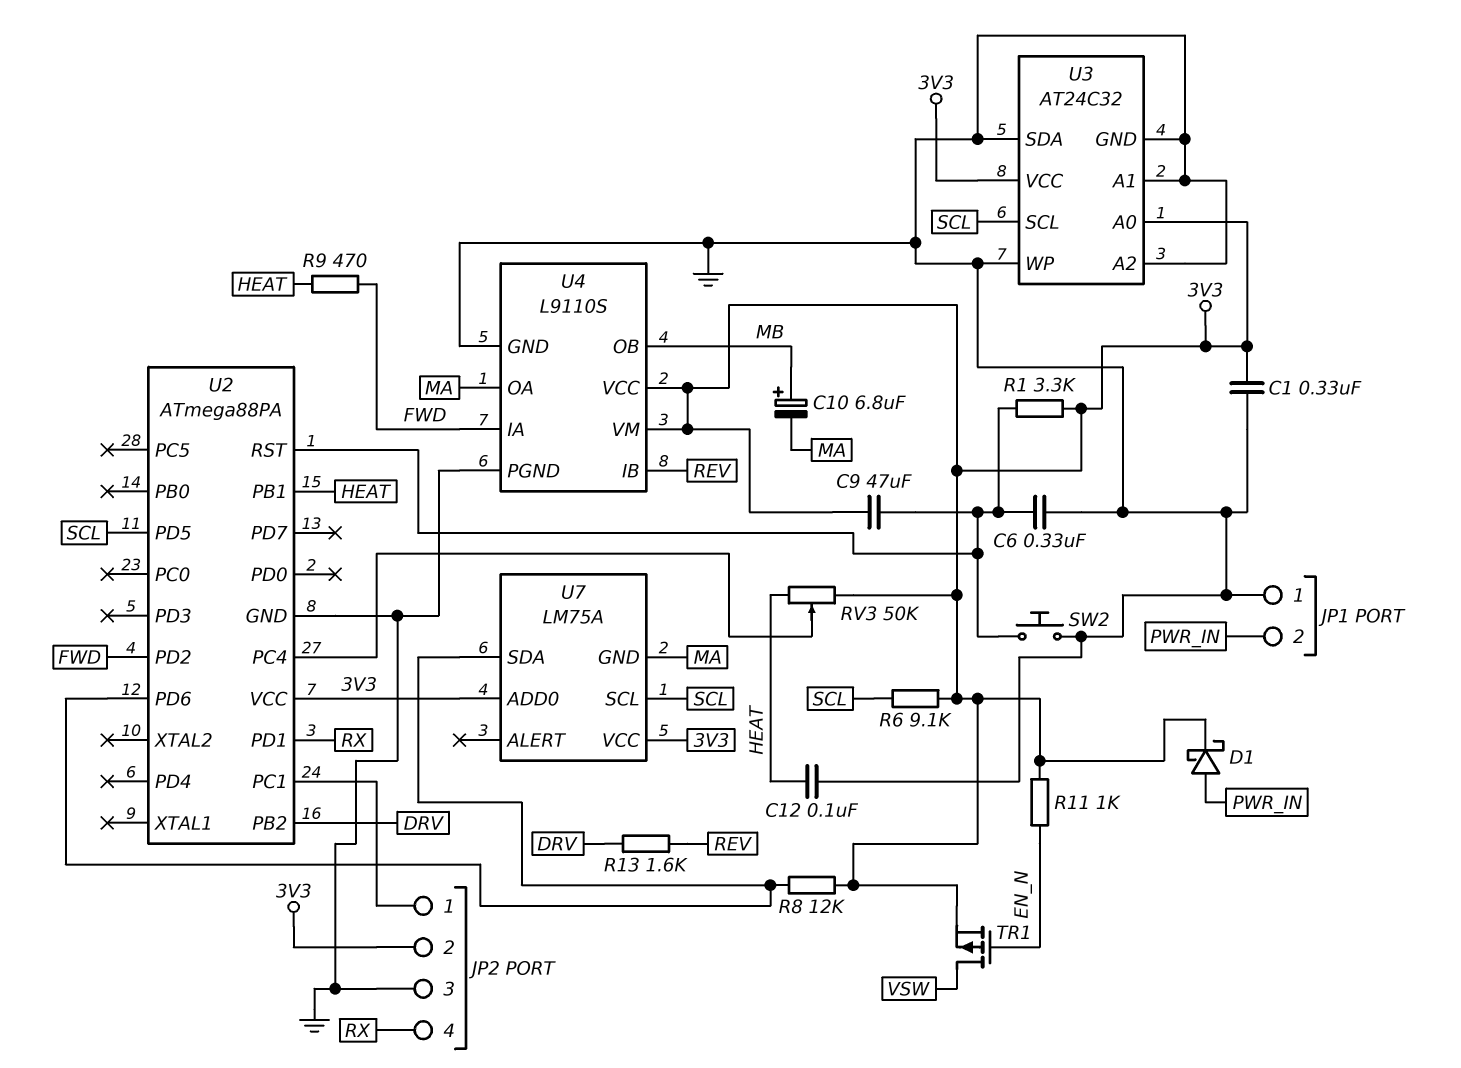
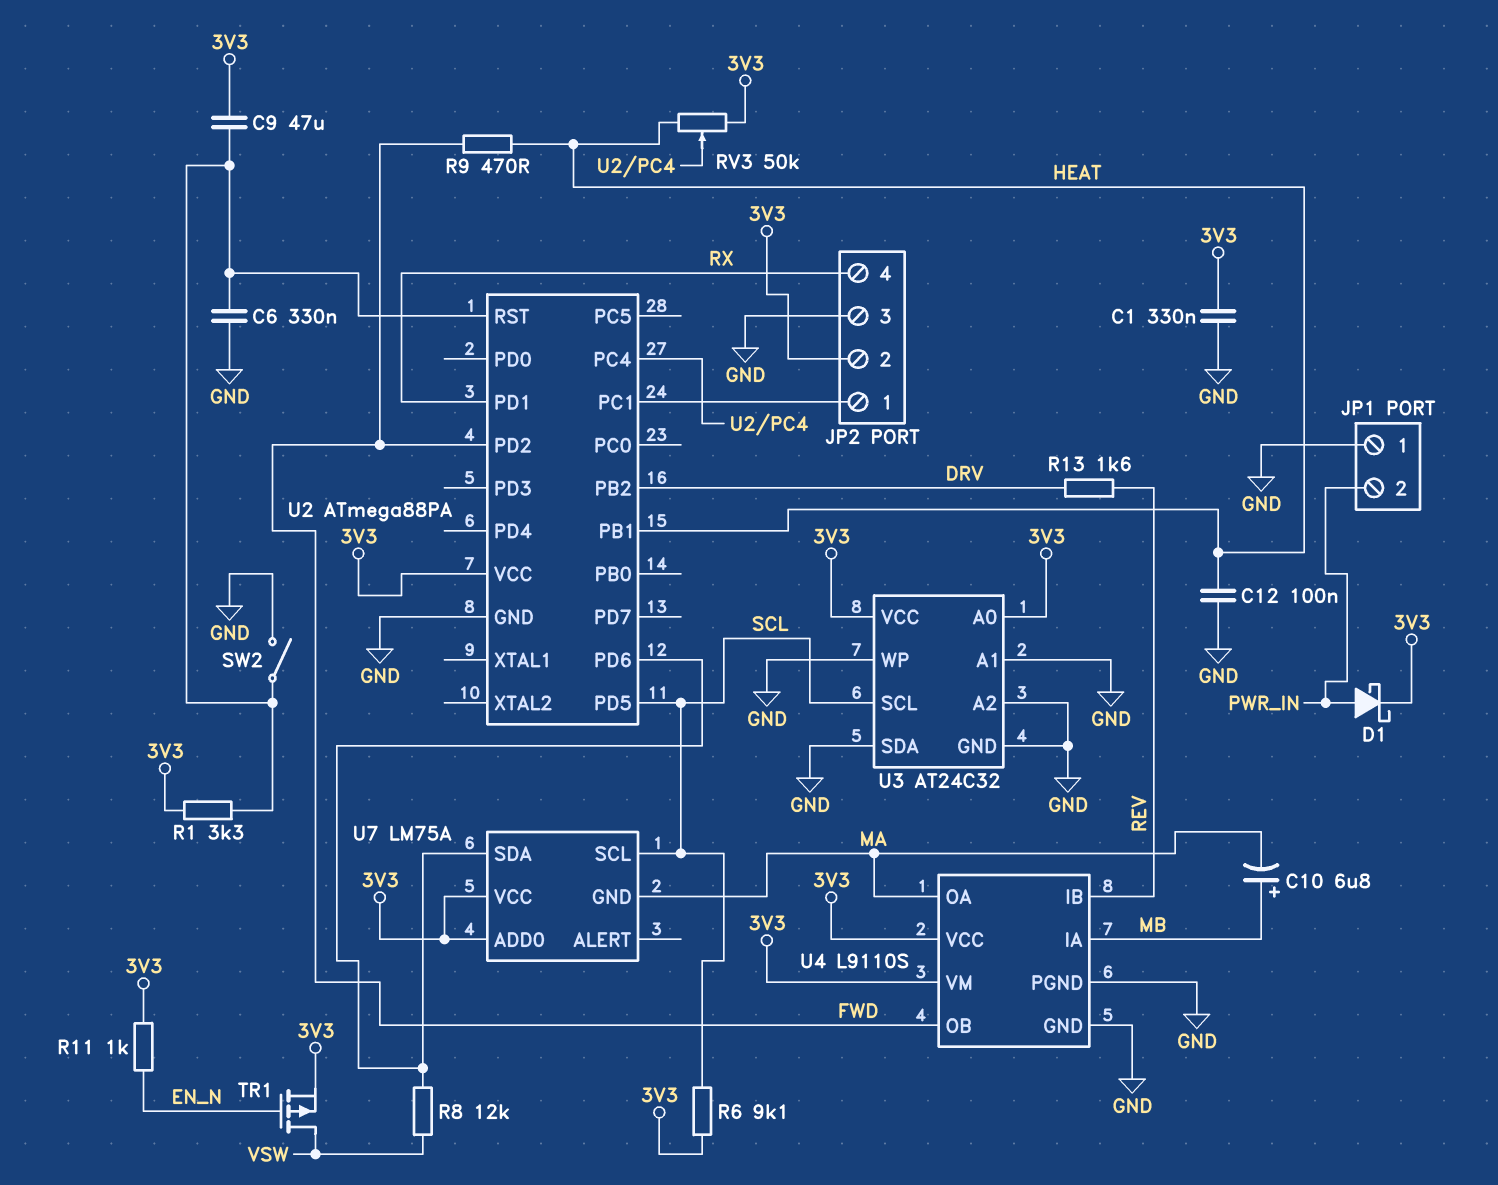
R8: 12k (3V3, U2/PD6) -> 12k (U2/PD6, VSW)
SW2: button (GND, U2/RST) -> switch (GND, U2/RST)
U4 pin IA: FWD -> MB
U4 pin OB: MB -> FWD

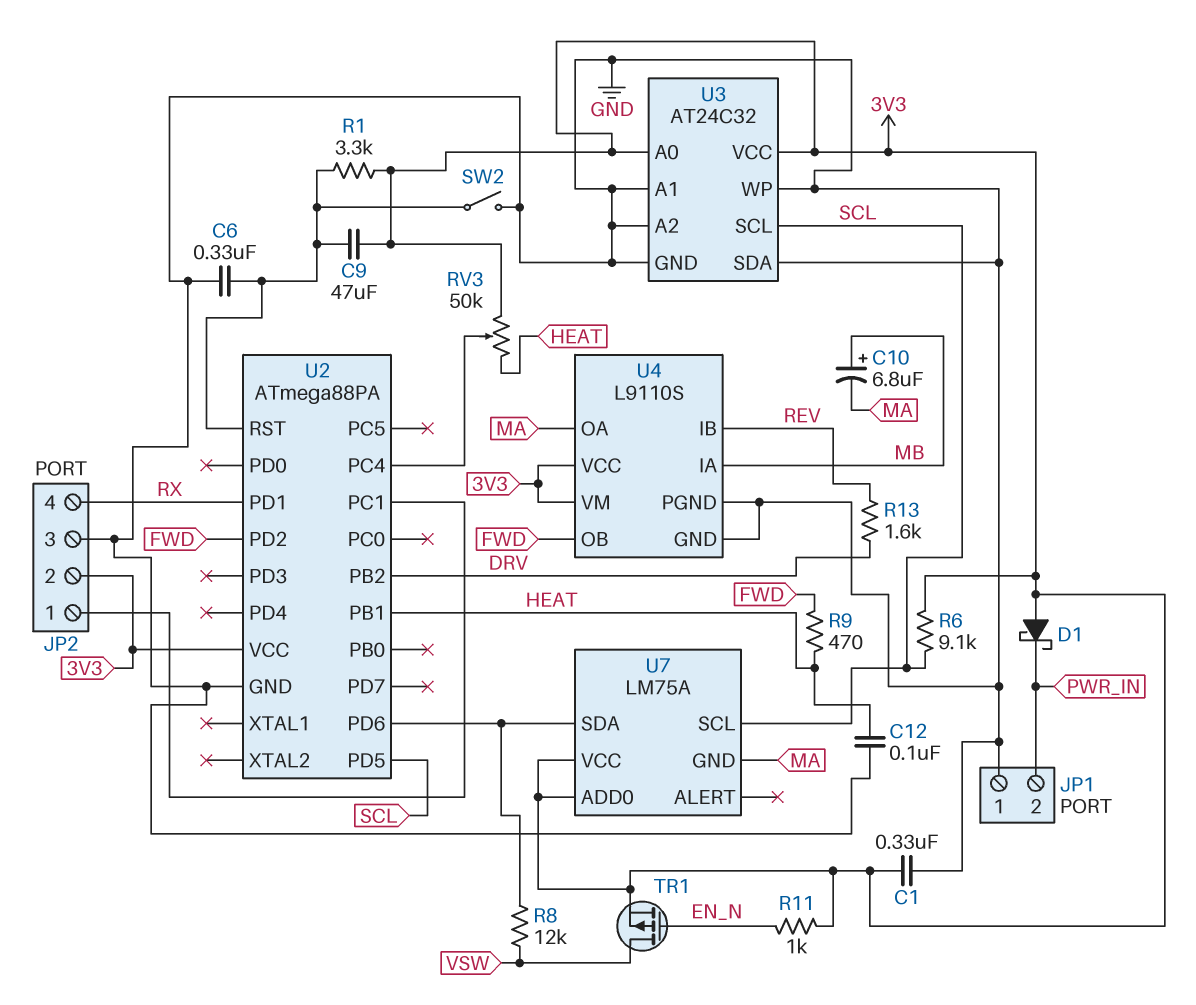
D1: schottky (A PWR_IN, K 3V3) -> schottky (A 3V3, K PWR_IN)

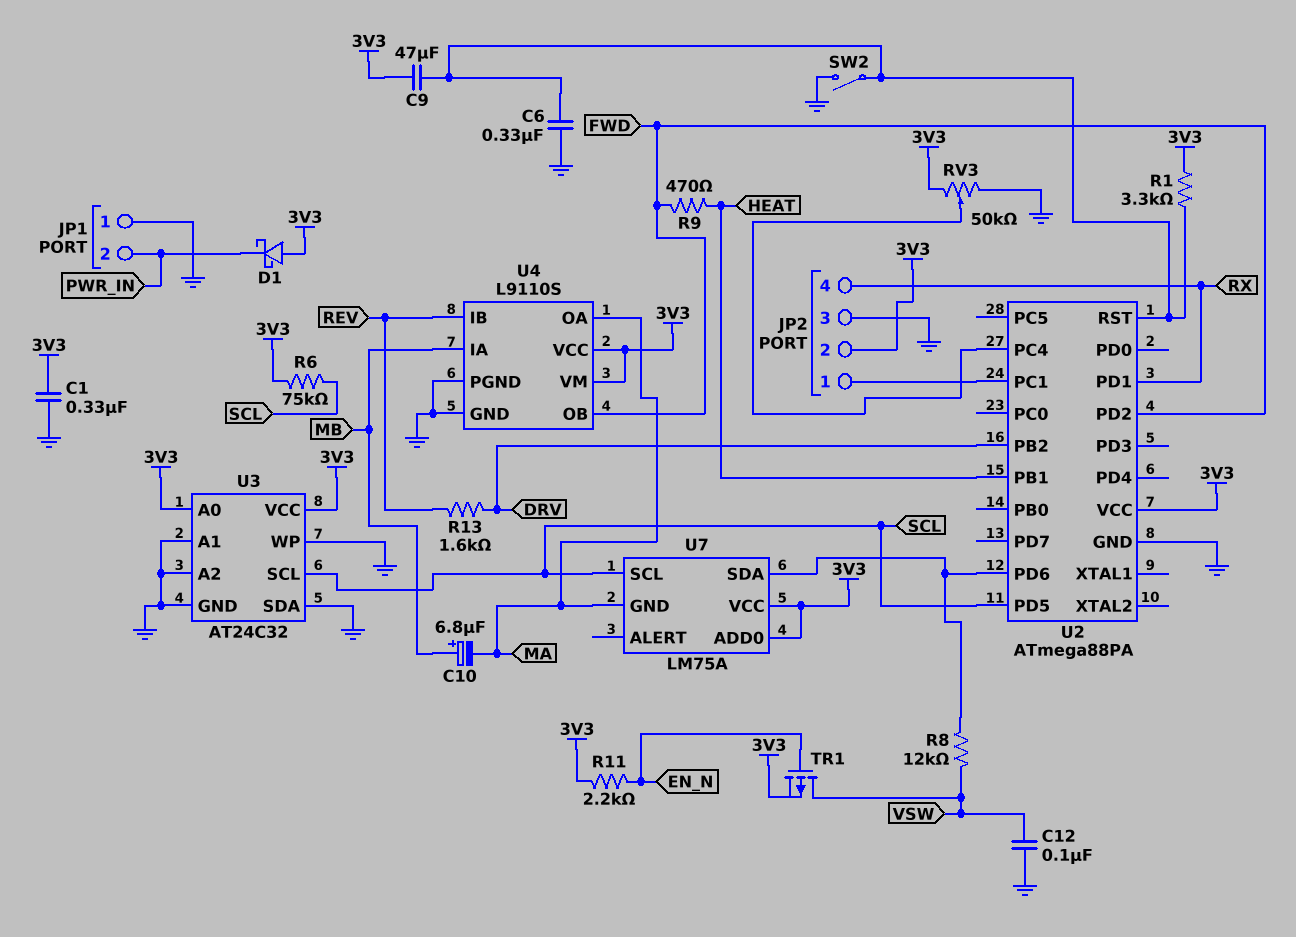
C12: 100nF (GND, HEAT) -> 100nF (GND, VSW)
R6: 9.1k (3V3, SCL) -> 75k (3V3, SCL)
R11: 1k (3V3, EN_N) -> 2.2k (3V3, EN_N)
RV3: 50k (3V3, HEAT, wiper U2/PC4) -> 50k (3V3, GND, wiper U2/PC4)

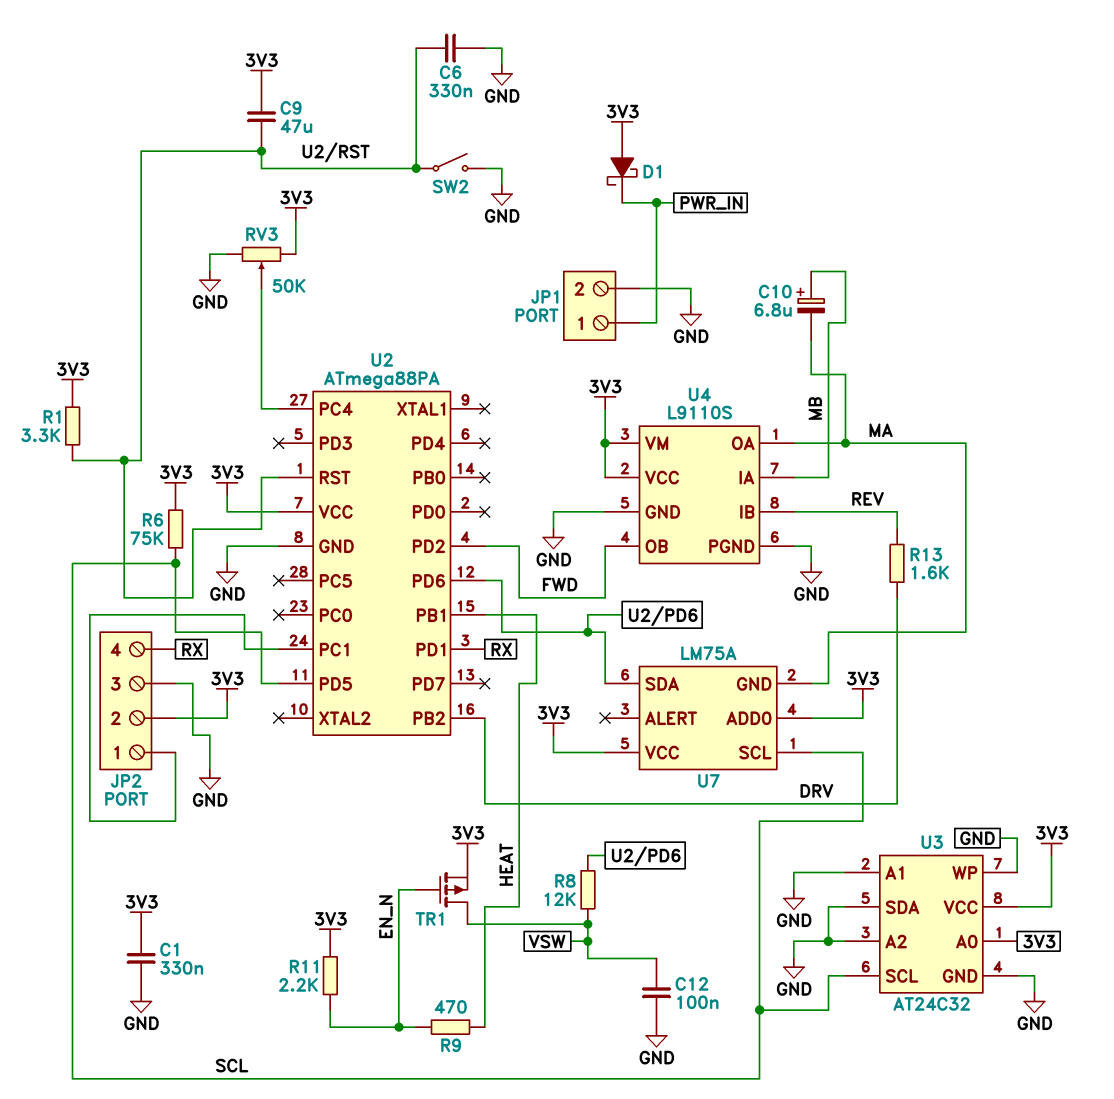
JP1 pin 1: GND -> PWR_IN
JP1 pin 2: PWR_IN -> GND
R9: 470 (FWD, HEAT) -> 470 (EN_N, HEAT)

